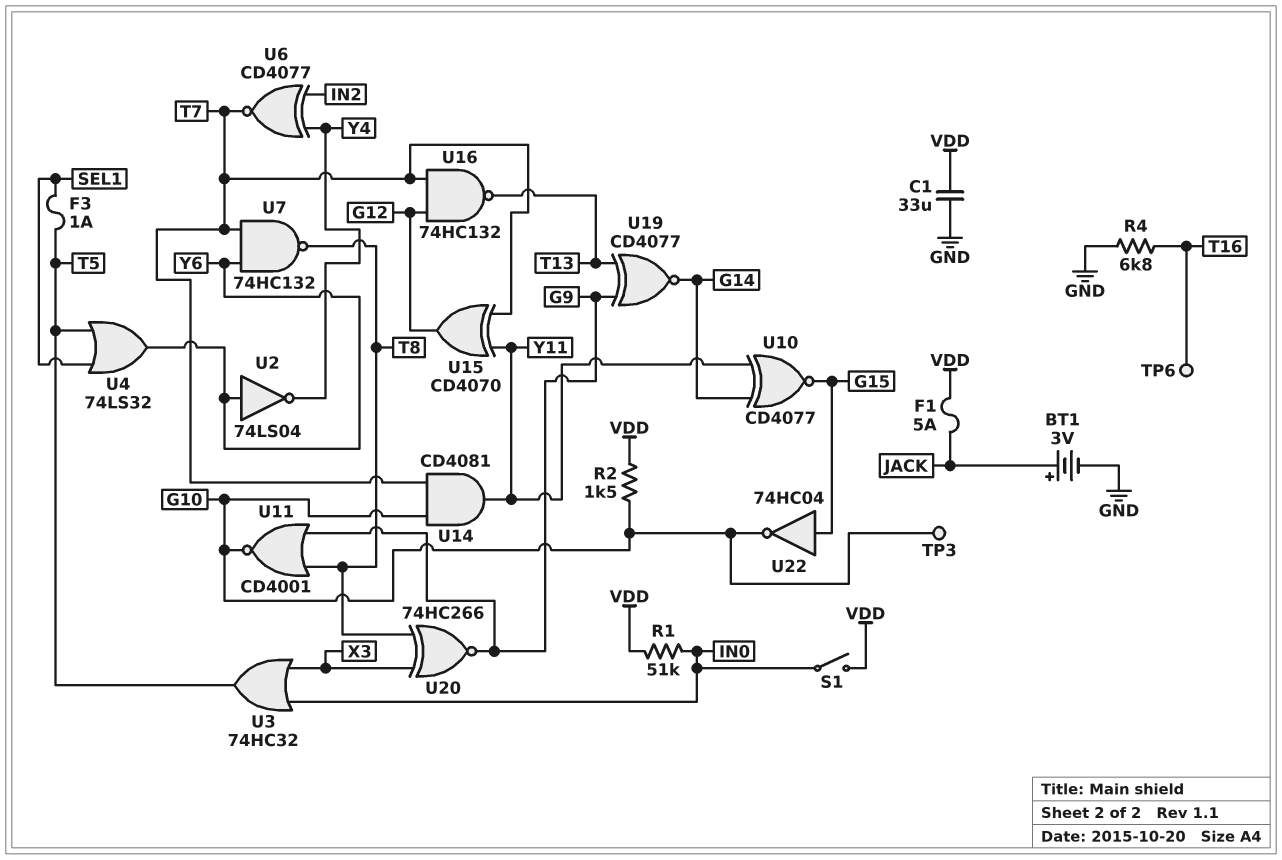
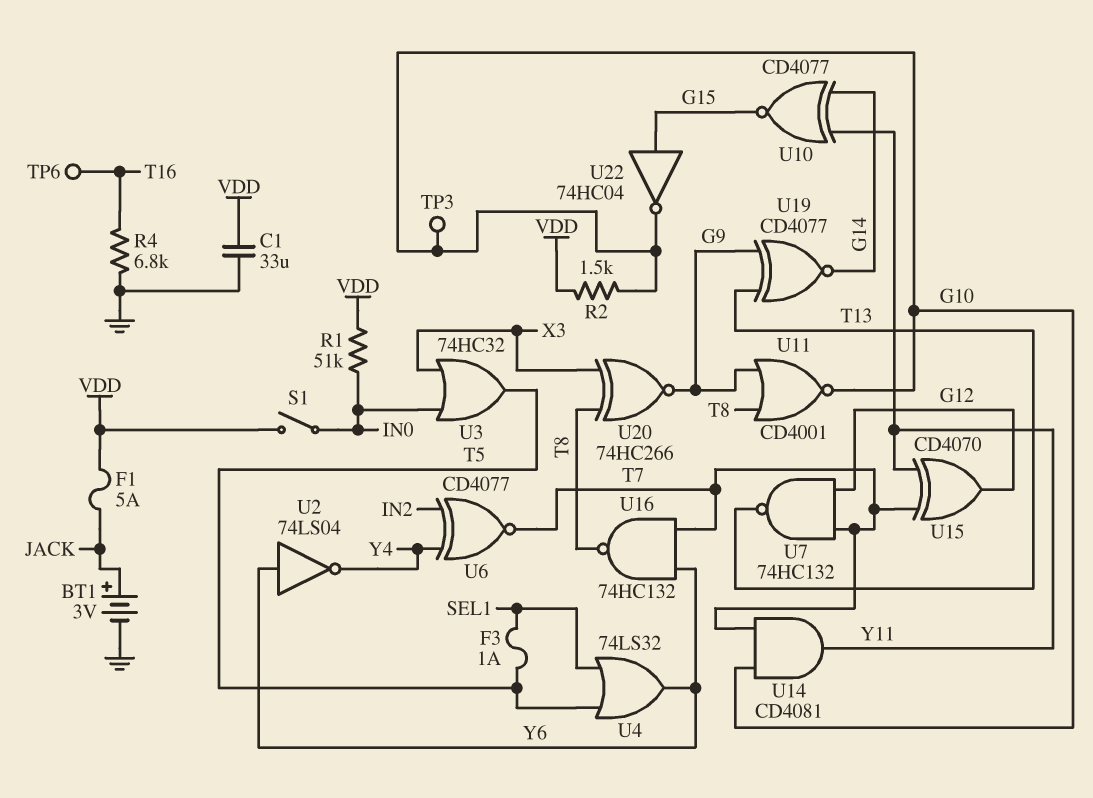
U7: NAND 74HC132 (in T7, in Y6, out T8) -> NAND 74HC132 (in G12, in T7, out T13)
U16: NAND 74HC132 (in G12, in T7, out T13) -> NAND 74HC132 (in T7, in Y6, out T8)

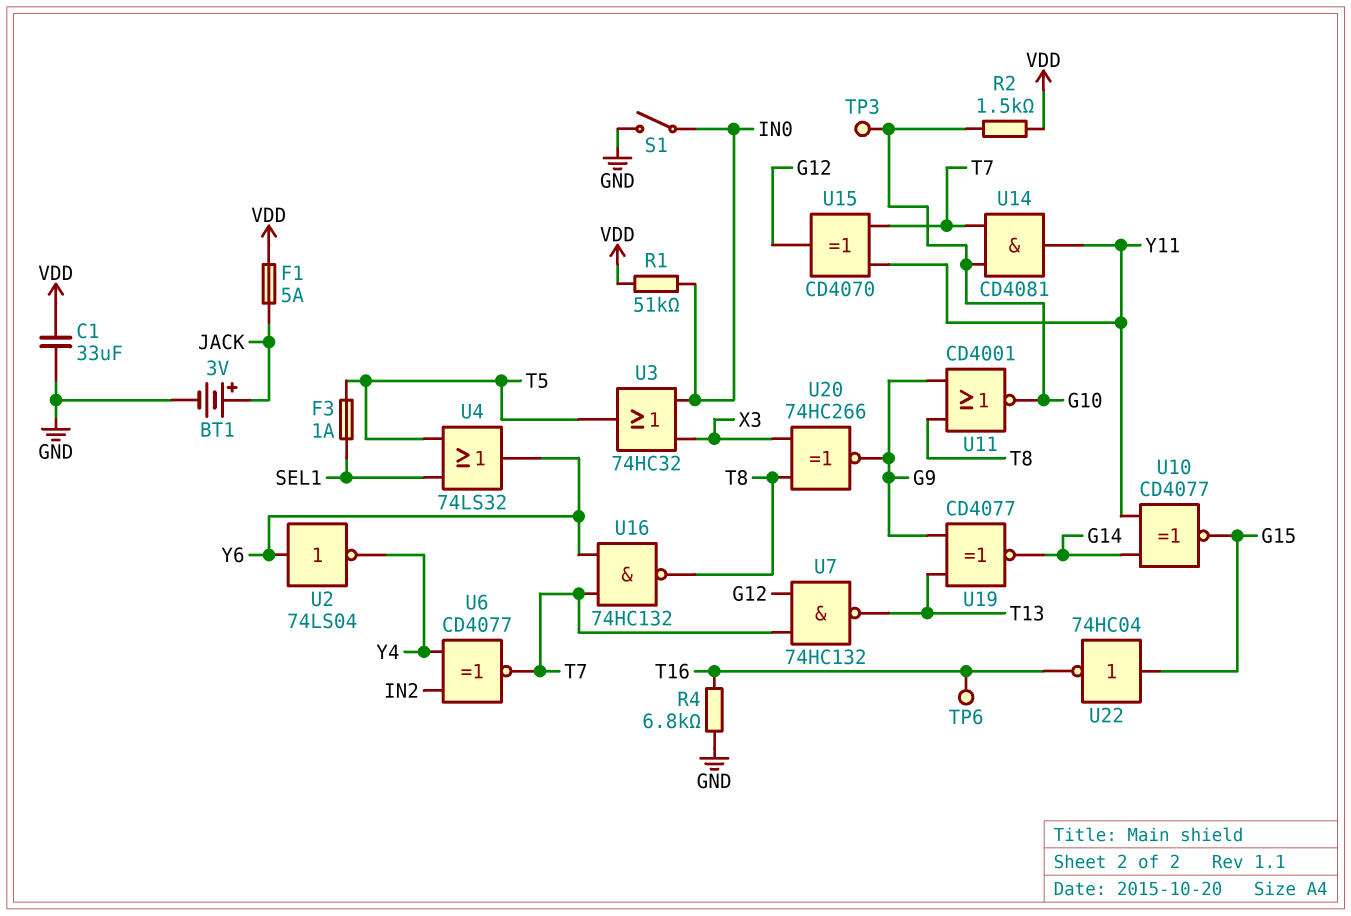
S1: switch (IN0, VDD) -> switch (GND, IN0)
U22: NOT 74HC04 (in G15, out G10) -> NOT 74HC04 (in G15, out T16)

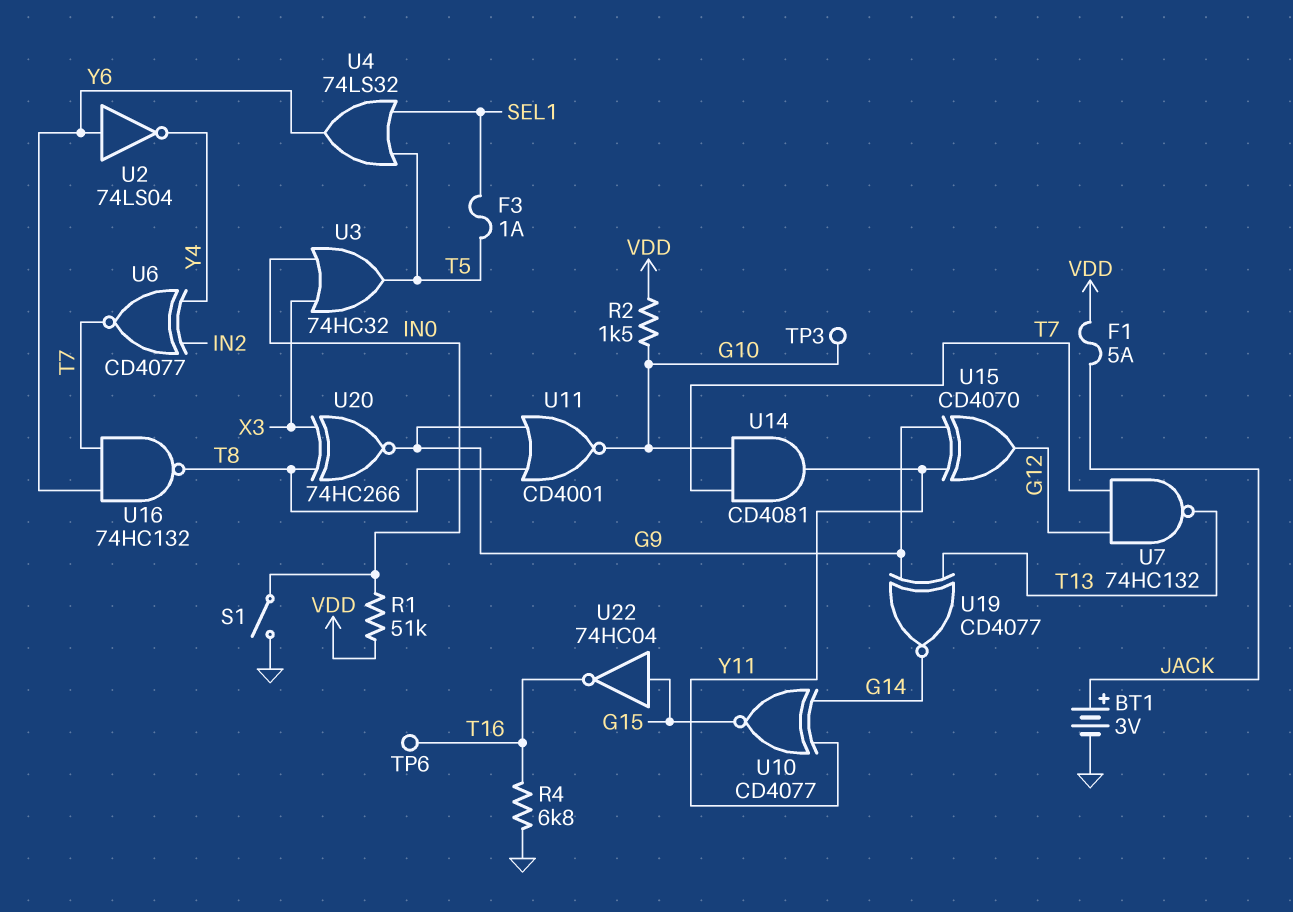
C1: 33uF (GND, VDD) -> none
U15: XOR CD4070 (in T7, in Y11, out G12) -> XOR CD4070 (in G9, in Y11, out G12)

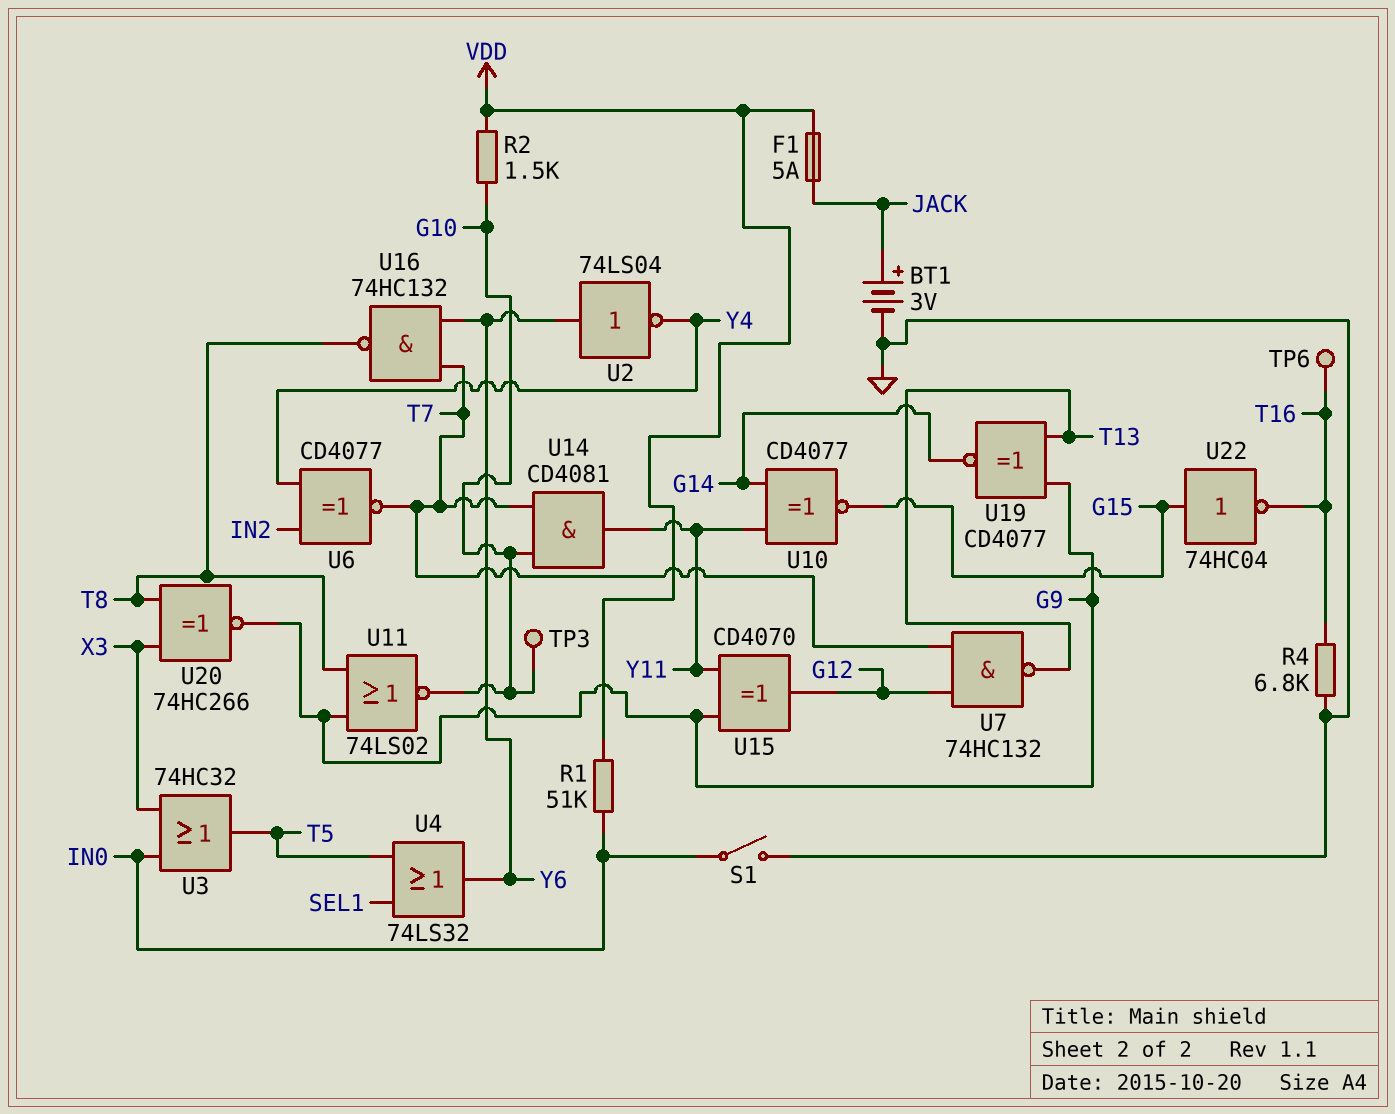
F3: 1A (SEL1, T5) -> none
U11: NOR CD4001 (in G9, in T8, out G10) -> NOR 74LS02 (in G9, in T8, out G10)

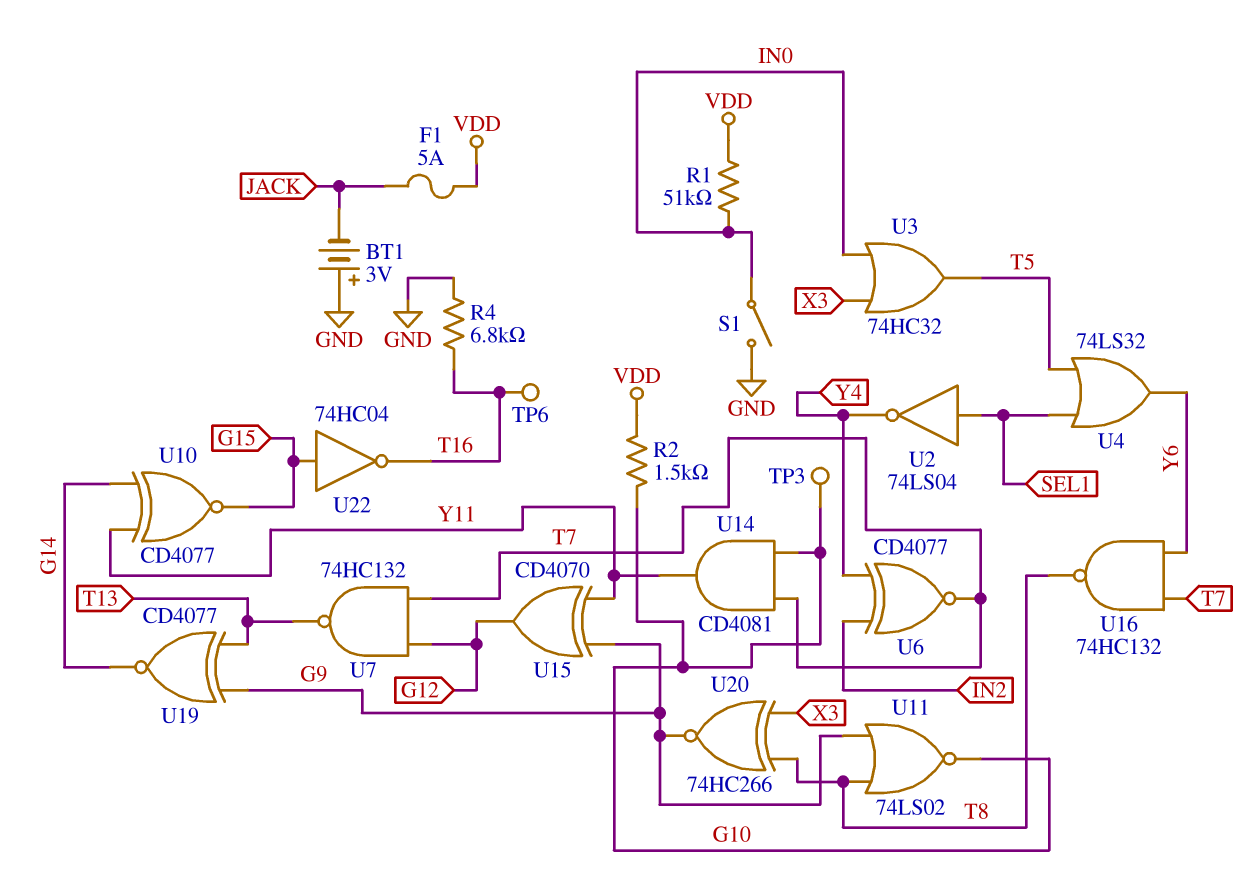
BT1: 3V (plus JACK, minus GND) -> 3V (plus GND, minus JACK)
U2: NOT 74LS04 (in Y6, out Y4) -> NOT 74LS04 (in SEL1, out Y4)

